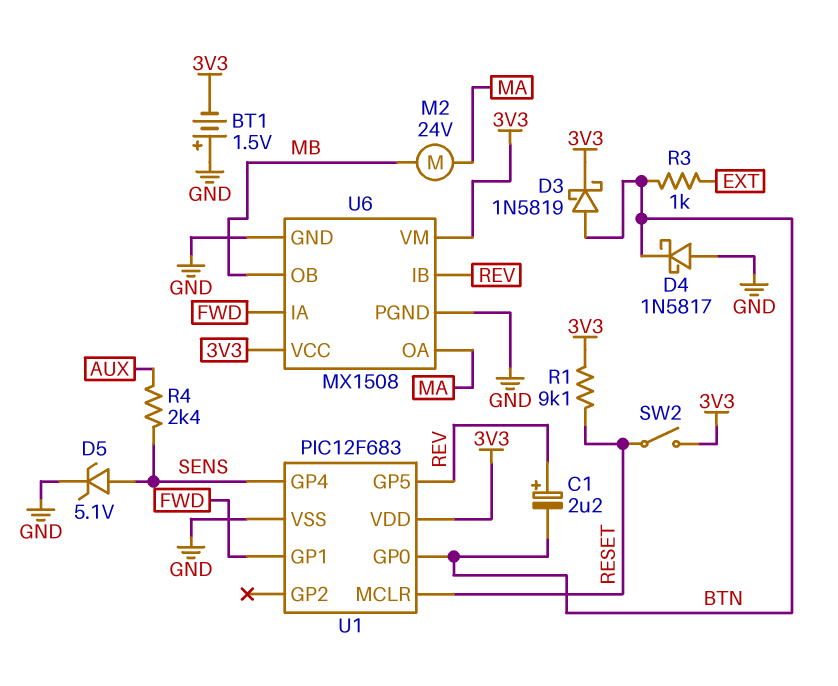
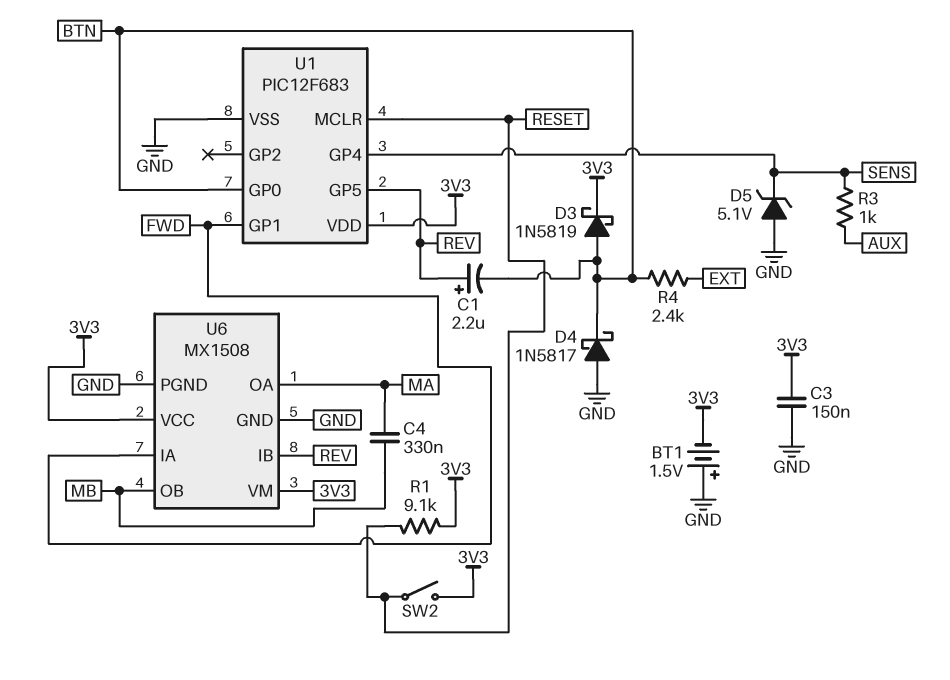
C3: none -> 150nF (3V3, GND)
C4: none -> 330nF (MA, MB)
D5: zener 5.1V (A SENS, K GND) -> zener 5.1V (A GND, K SENS)
M2: motor 24V (MA, MB) -> none
R3: 1k (BTN, EXT) -> 1k (AUX, SENS)
R4: 2.4k (AUX, SENS) -> 2.4k (BTN, EXT)

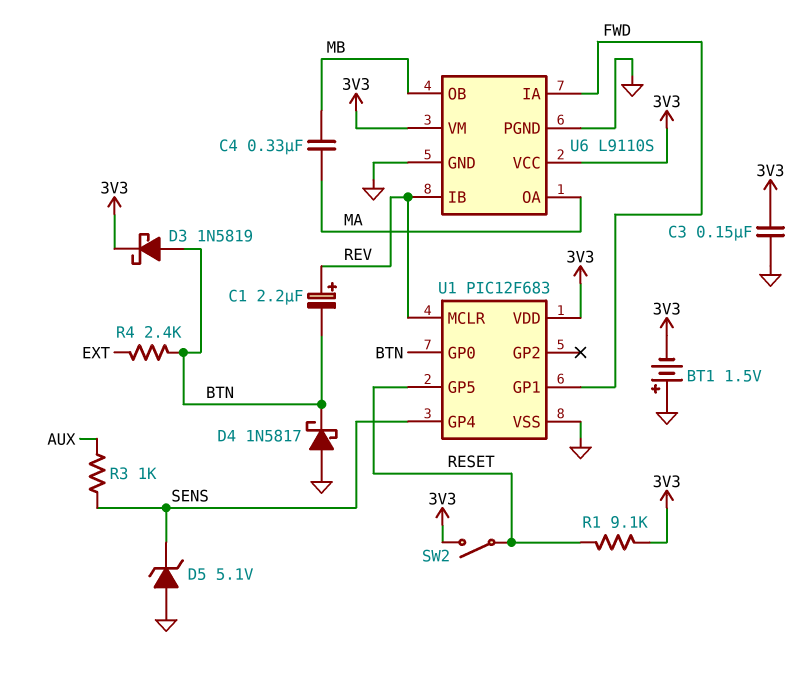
U1 pin GP5: REV -> RESET
U1 pin MCLR: RESET -> REV
U6: MX1508 -> L9110S

